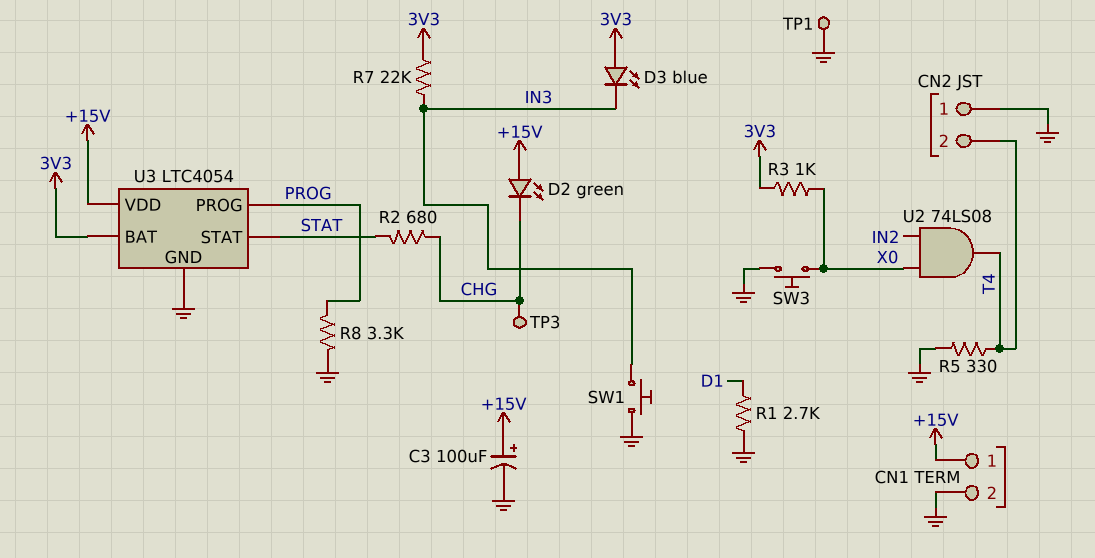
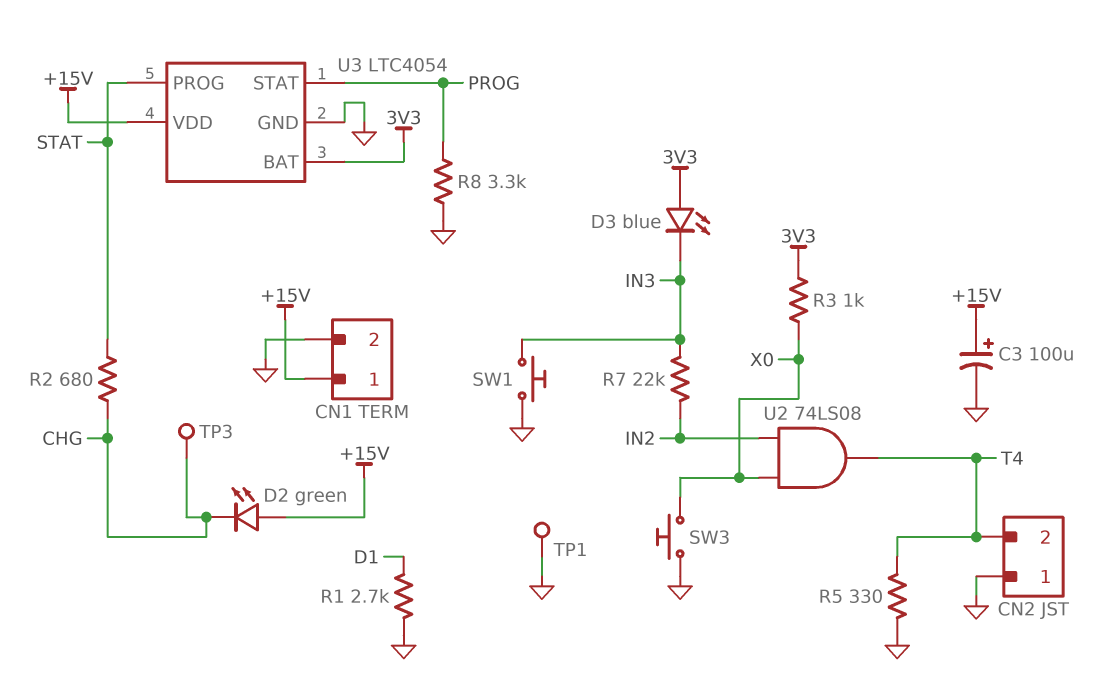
R7: 22k (3V3, IN3) -> 22k (IN2, IN3)
U3 pin PROG: PROG -> STAT
U3 pin STAT: STAT -> PROG

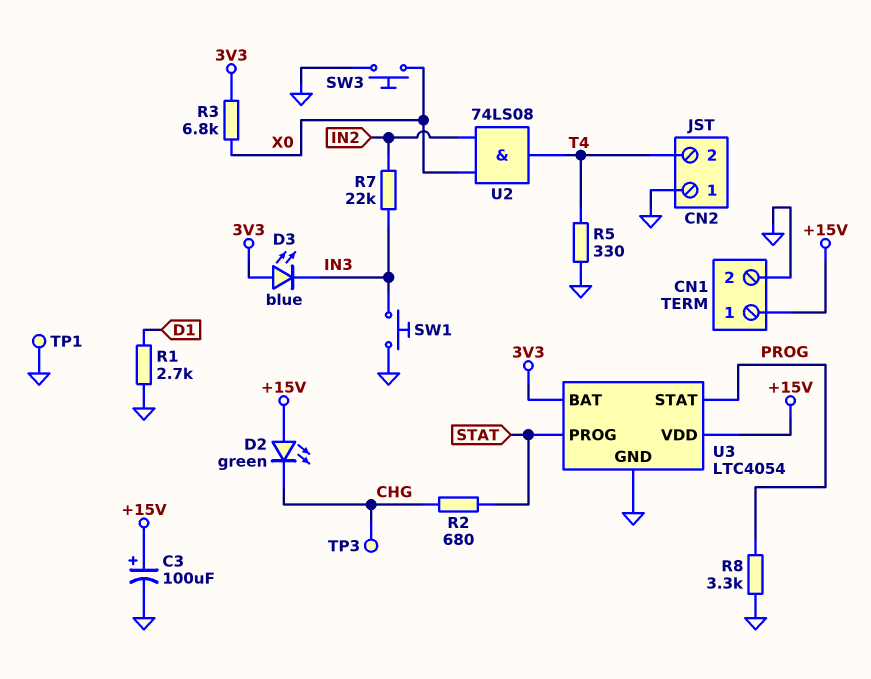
R3: 1k (3V3, X0) -> 6.8k (3V3, X0)

